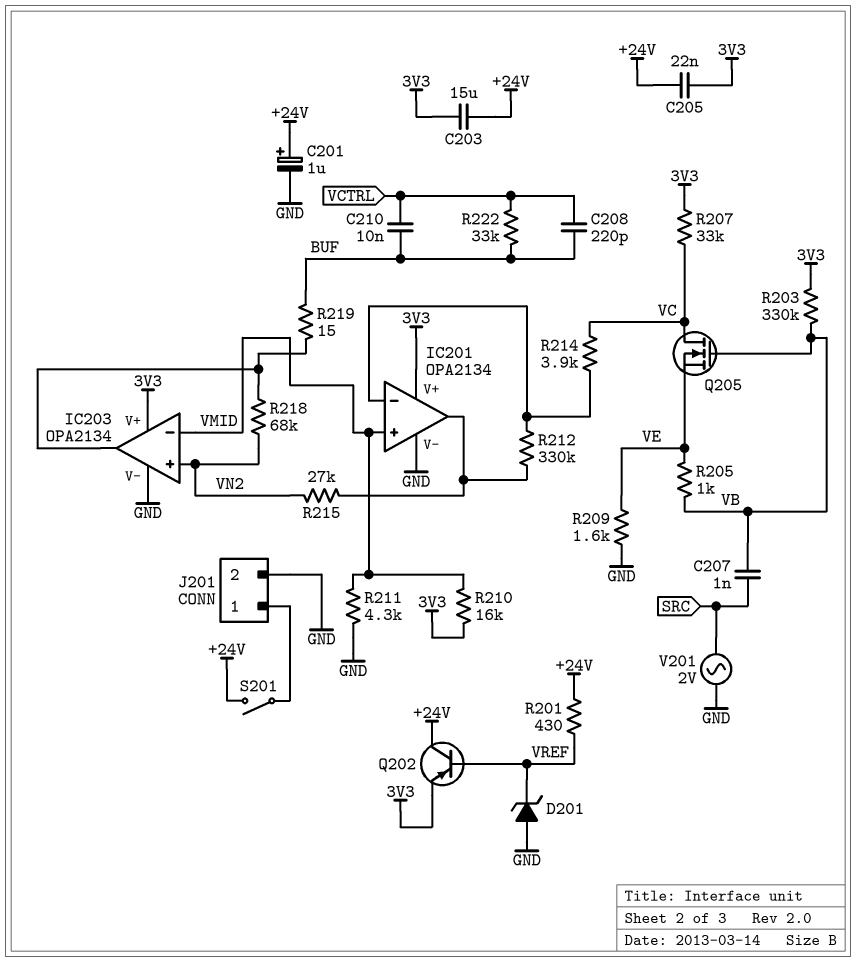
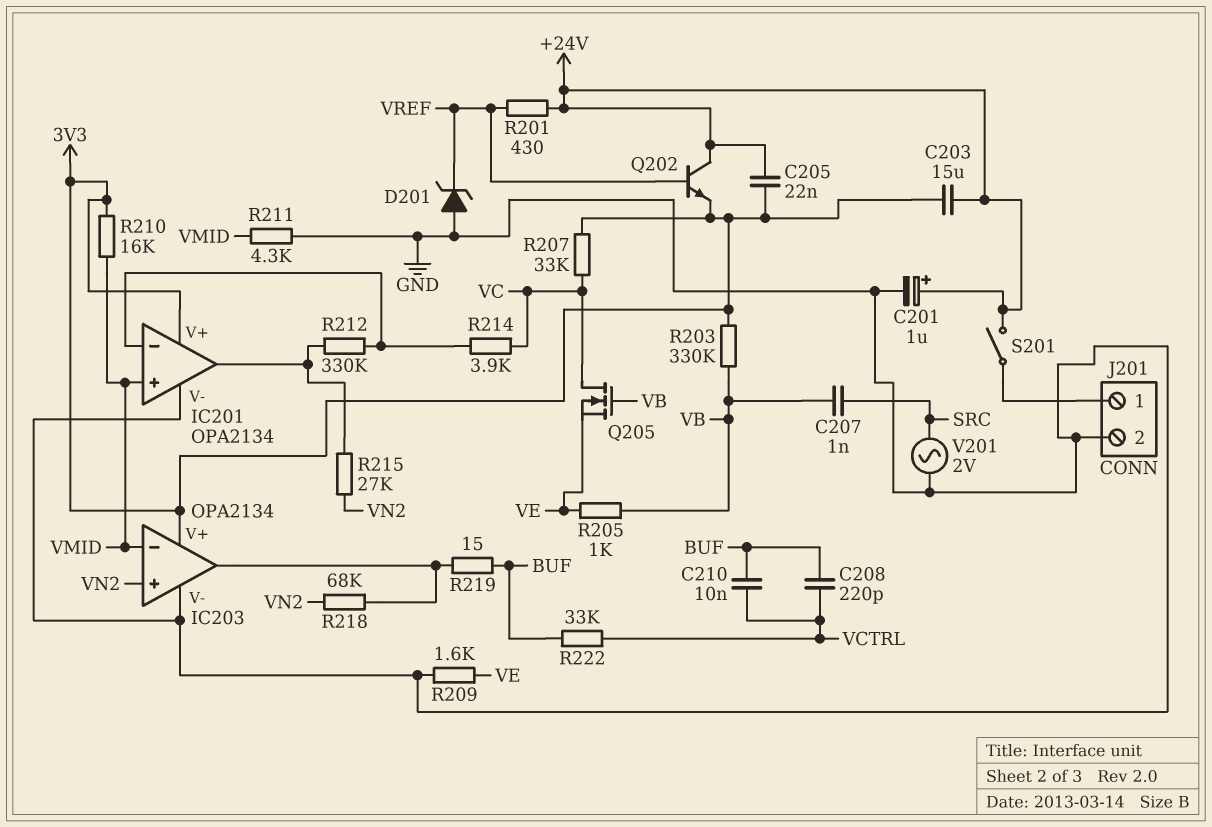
Q202: PNP (B VREF, C +24V, E 3V3) -> NPN (B VREF, C +24V, E 3V3)

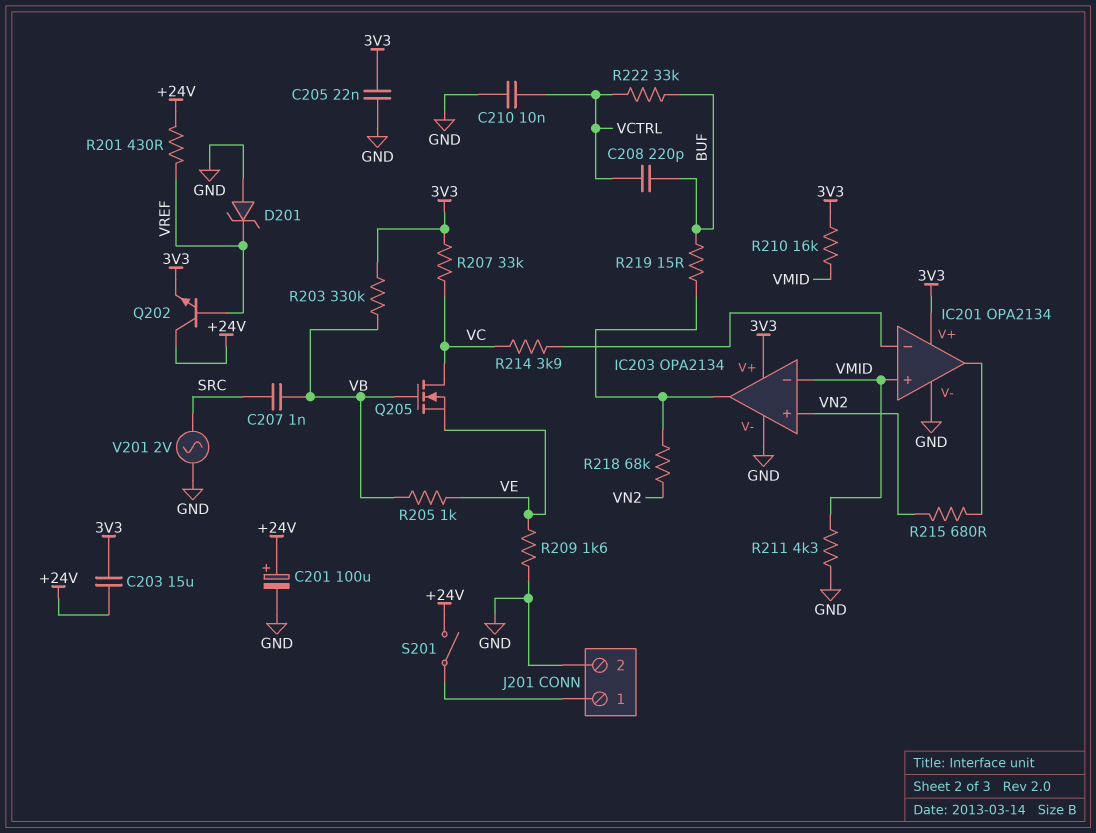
C201: 1uF (plus +24V, minus GND) -> 100uF (plus +24V, minus GND)
C205: 22nF (+24V, 3V3) -> 22nF (3V3, GND)
C210: 10nF (BUF, VCTRL) -> 10nF (GND, VCTRL)
R212: 330k (IC201/in-, IC201/out) -> none
R215: 27k (IC201/out, VN2) -> 680 (IC201/out, VN2)

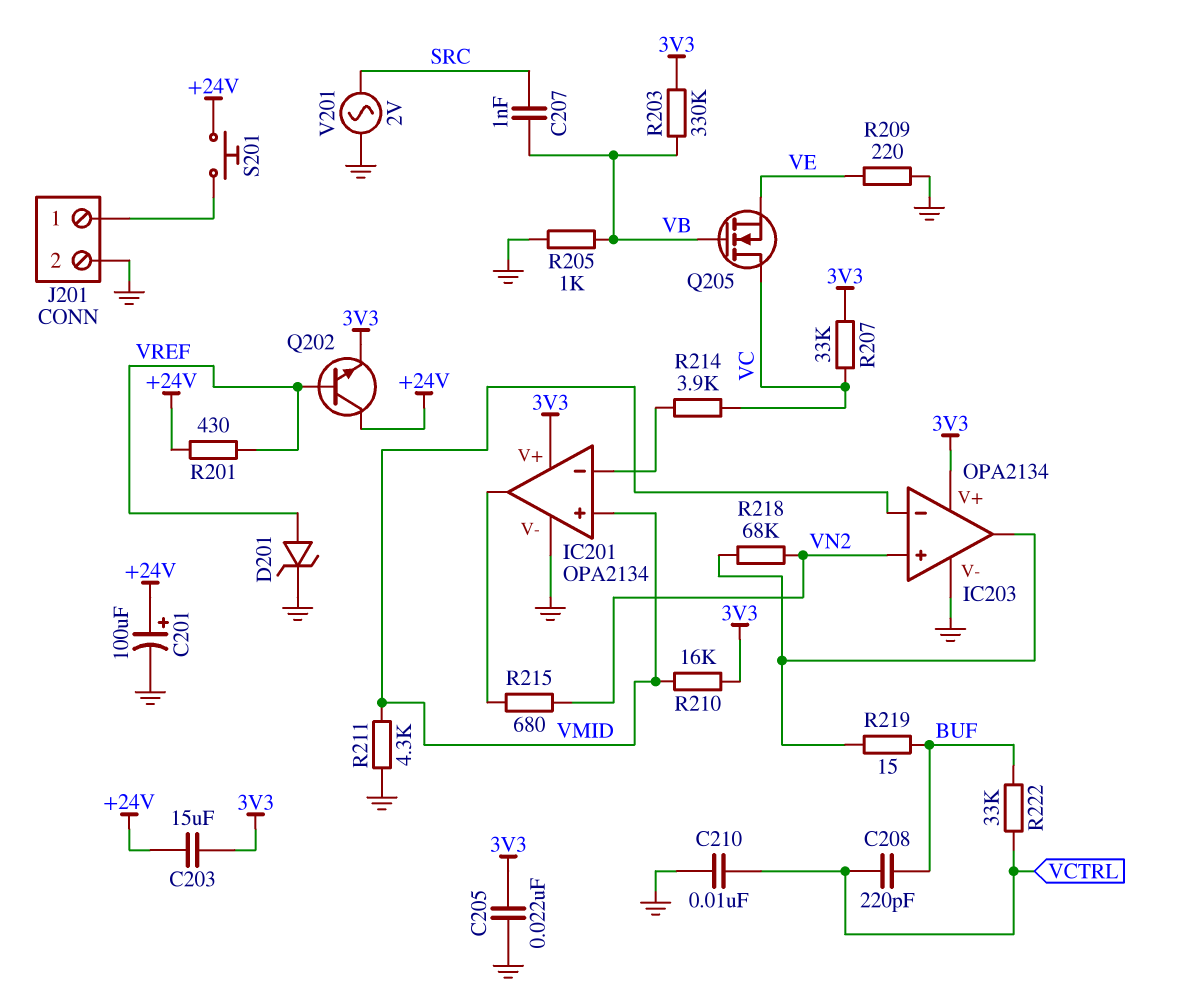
D201: zener (A GND, K VREF) -> zener (A VREF, K GND)
R205: 1k (VB, VE) -> 1k (GND, VB)
R209: 1.6k (GND, VE) -> 220 (GND, VE)
S201: switch (+24V, J201/1) -> button (+24V, J201/1)

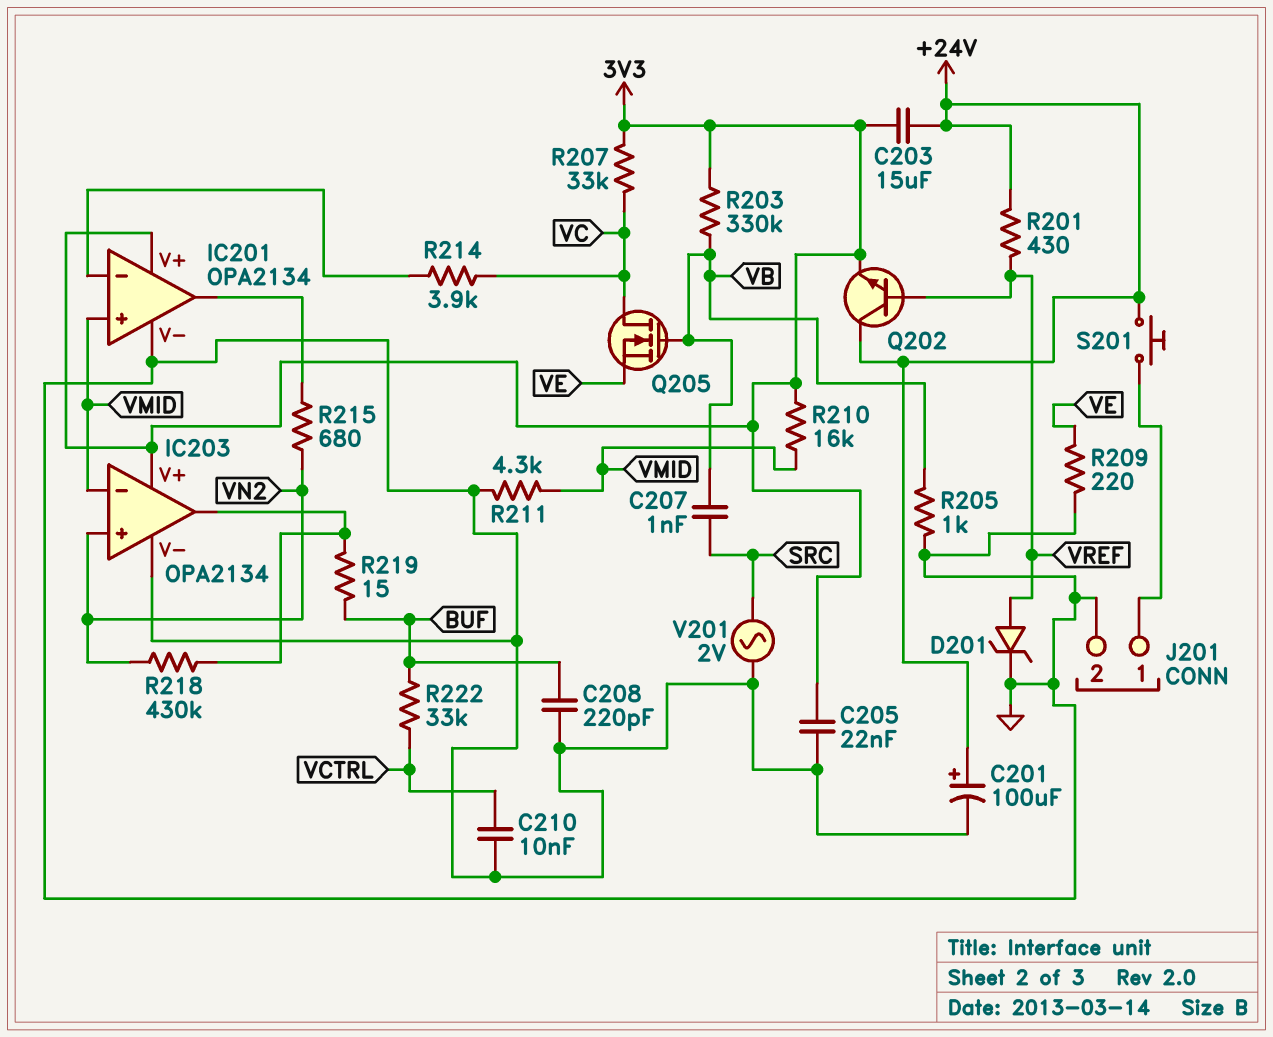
C208: 220pF (BUF, VCTRL) -> 220pF (BUF, GND)
R218: 68k (IC203/out, VN2) -> 430k (IC203/out, VN2)

